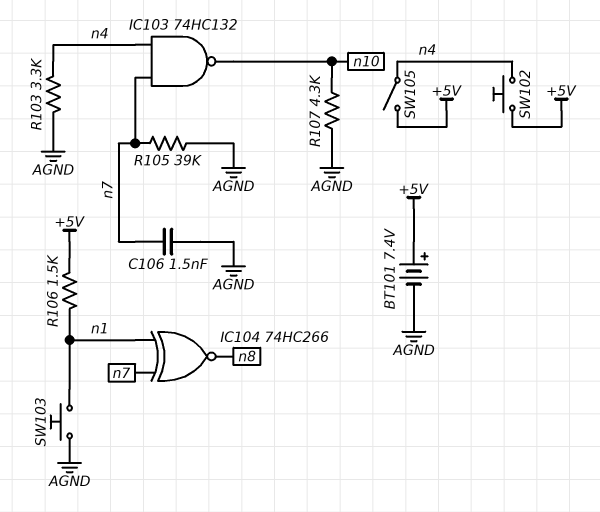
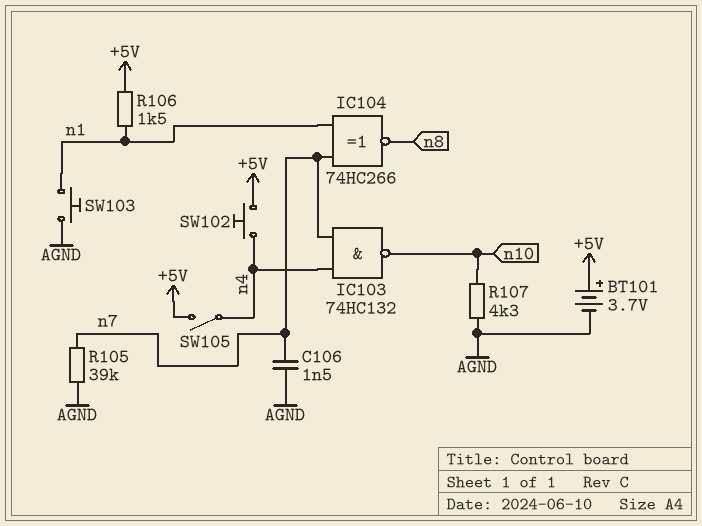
BT101: 7.4V (plus +5V, minus AGND) -> 3.7V (plus +5V, minus AGND)
R103: 3.3k (AGND, n4) -> none

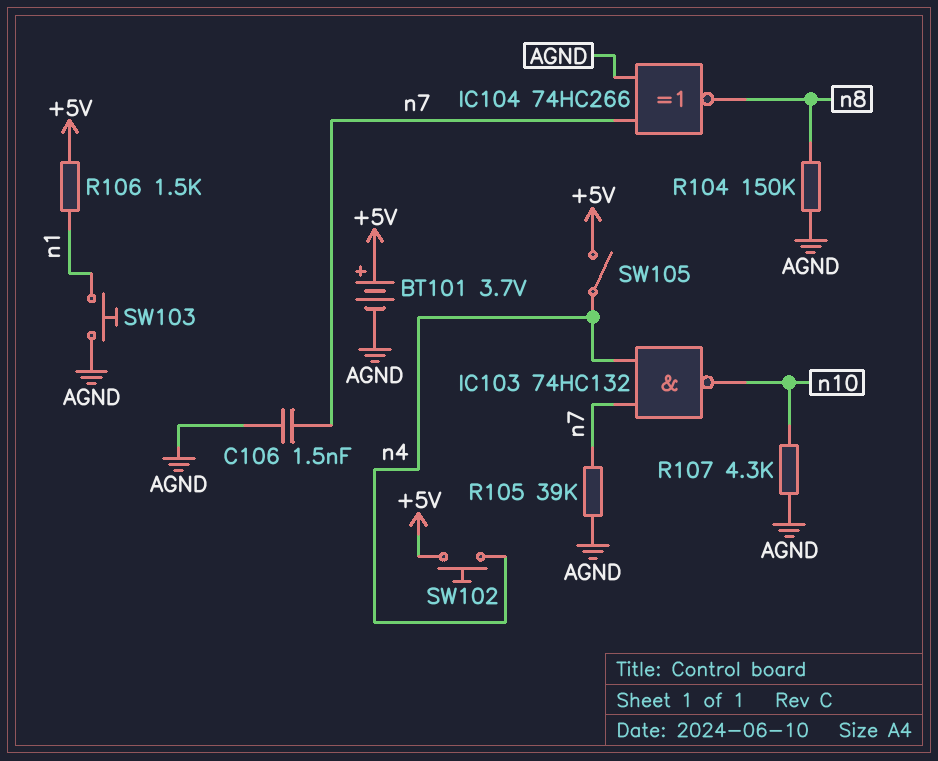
IC104: XNOR 74HC266 (in n1, in n7, out n8) -> XNOR 74HC266 (in AGND, in n7, out n8)
R104: none -> 150k (AGND, n8)

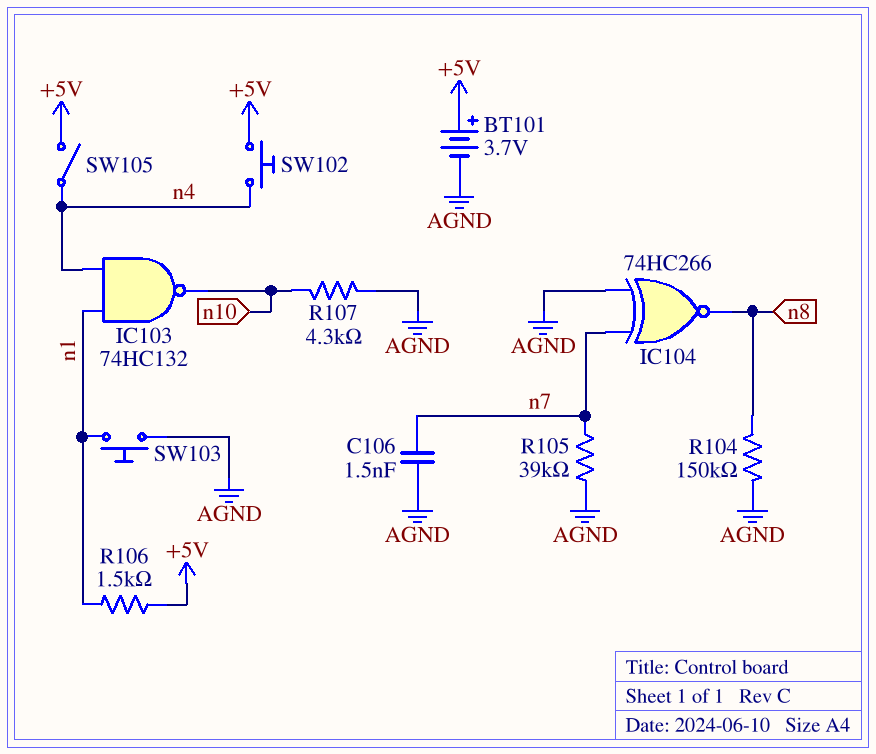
IC103: NAND 74HC132 (in n4, in n7, out n10) -> NAND 74HC132 (in n1, in n4, out n10)

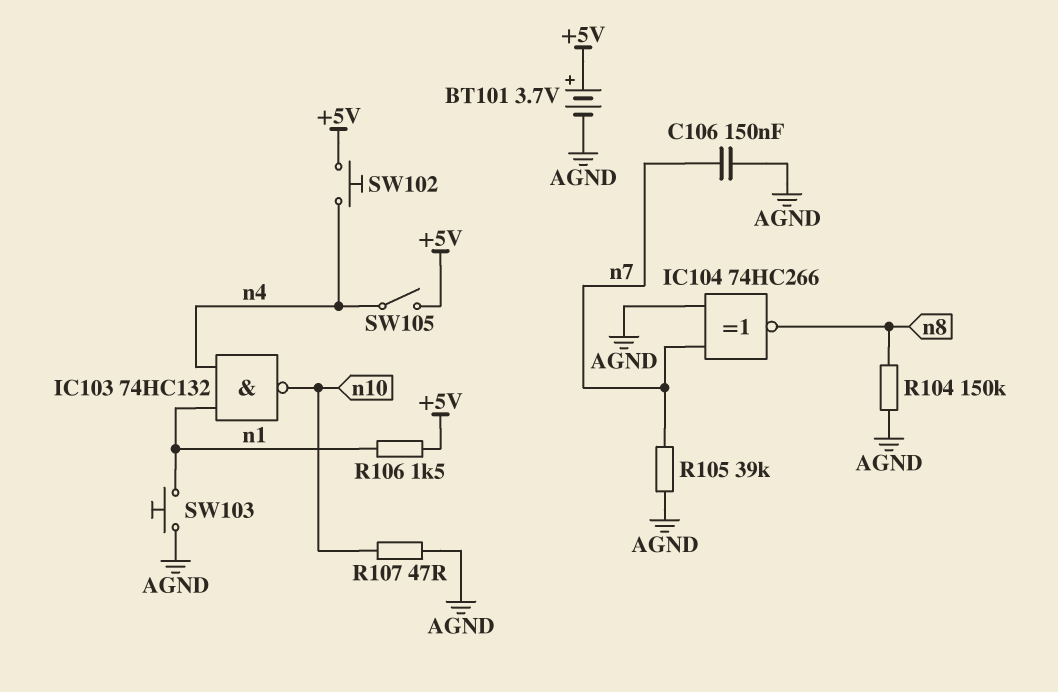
C106: 1.5nF (AGND, n7) -> 150nF (AGND, n7)
R107: 4.3k (AGND, n10) -> 47 (AGND, n10)

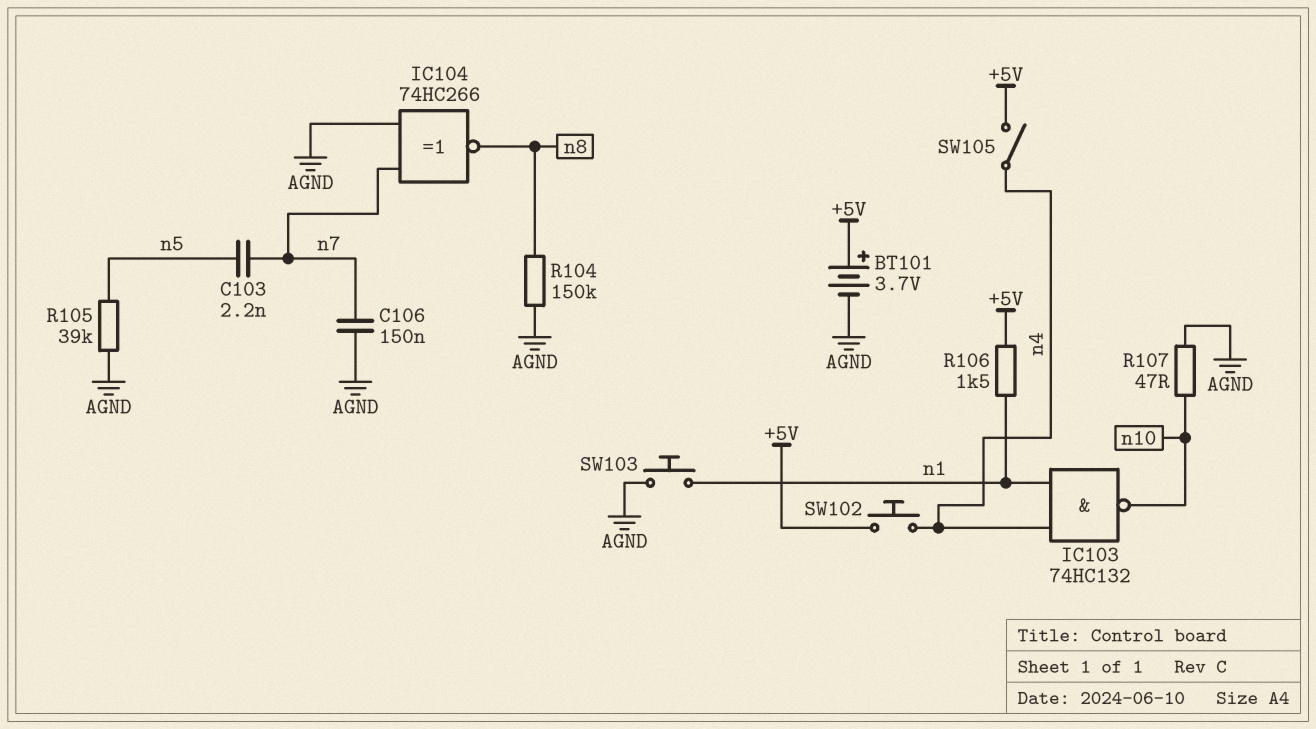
C103: none -> 2.2nF (n5, n7)
R105: 39k (AGND, n7) -> 39k (AGND, n5)

